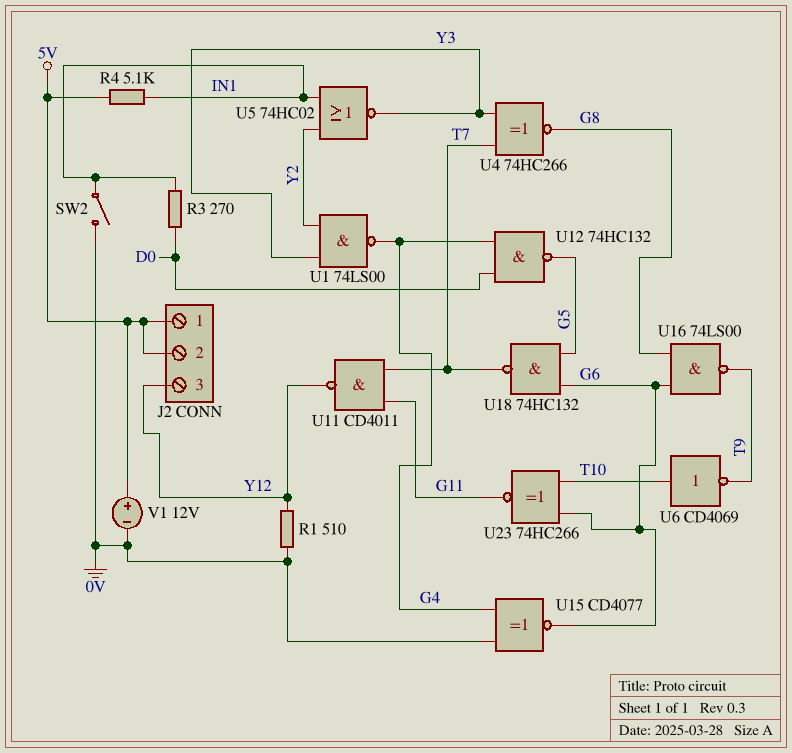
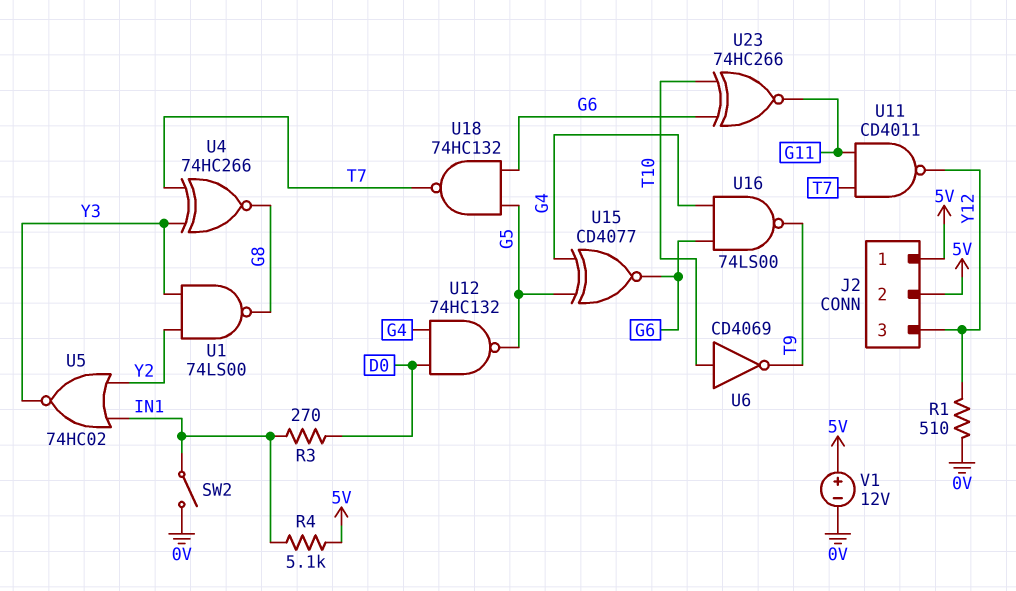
U1: NAND 74LS00 (in Y2, in Y3, out G4) -> NAND 74LS00 (in Y2, in Y3, out G8)
U15: XNOR CD4077 (in 0V, in G4, out G6) -> XNOR CD4077 (in G4, in G5, out G6)
U16: NAND 74LS00 (in G6, in G8, out T9) -> NAND 74LS00 (in G4, in G6, out T9)

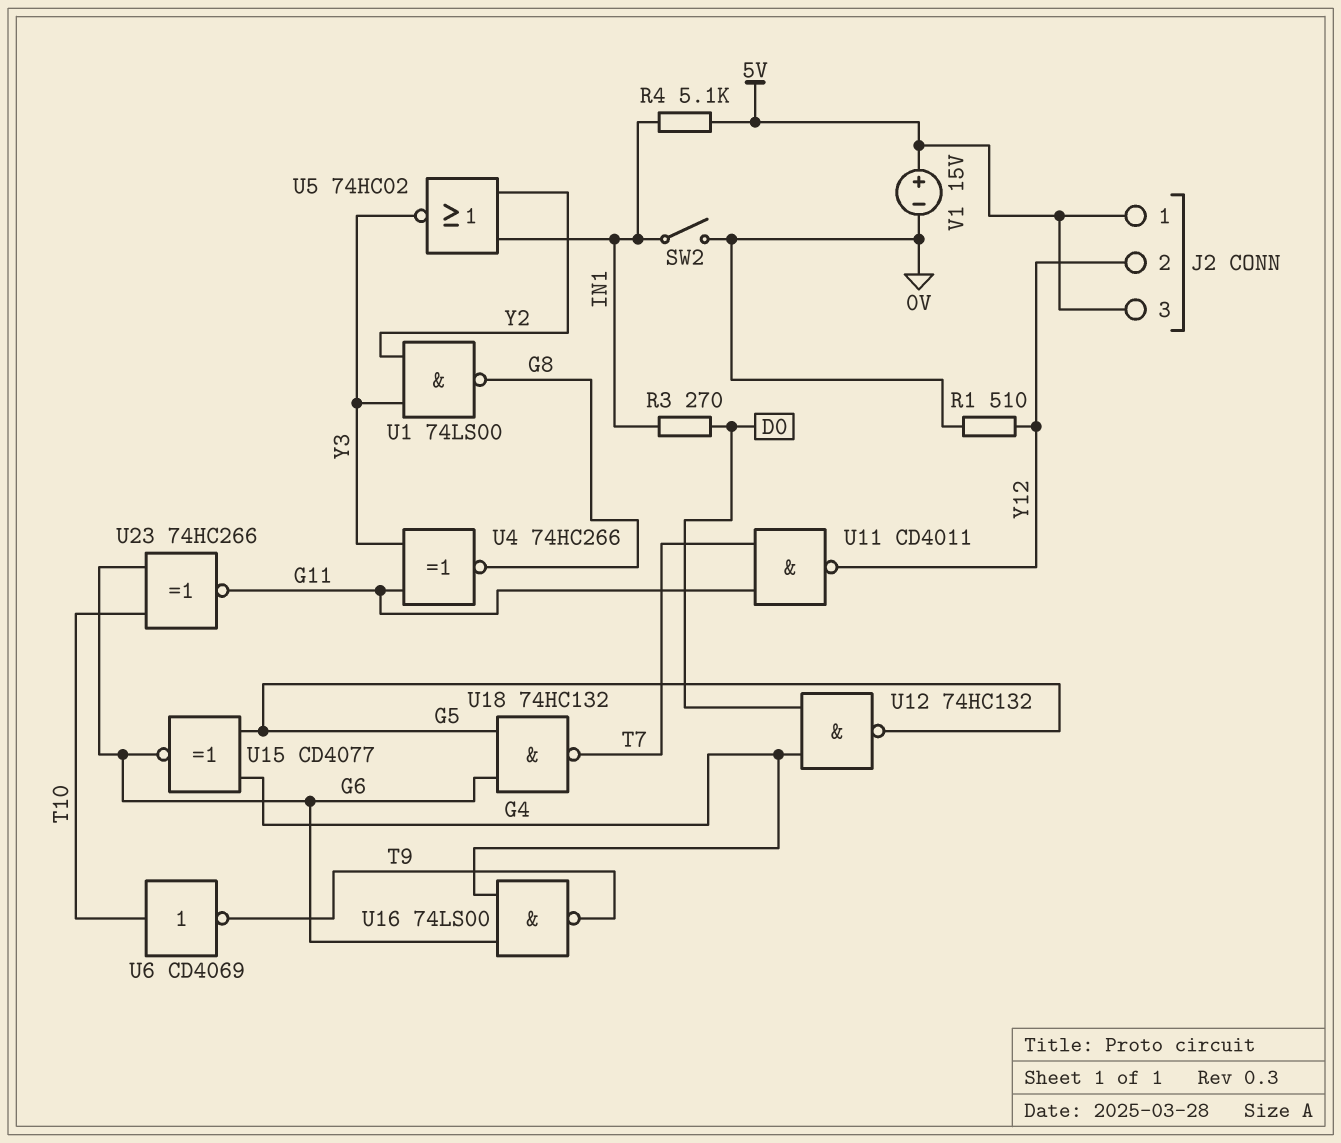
J2 pin 2: 5V -> Y12
J2 pin 3: Y12 -> 5V
U4: XNOR 74HC266 (in T7, in Y3, out G8) -> XNOR 74HC266 (in G11, in Y3, out G8)
V1: 12V (plus 5V, minus 0V) -> 15V (plus 5V, minus 0V)

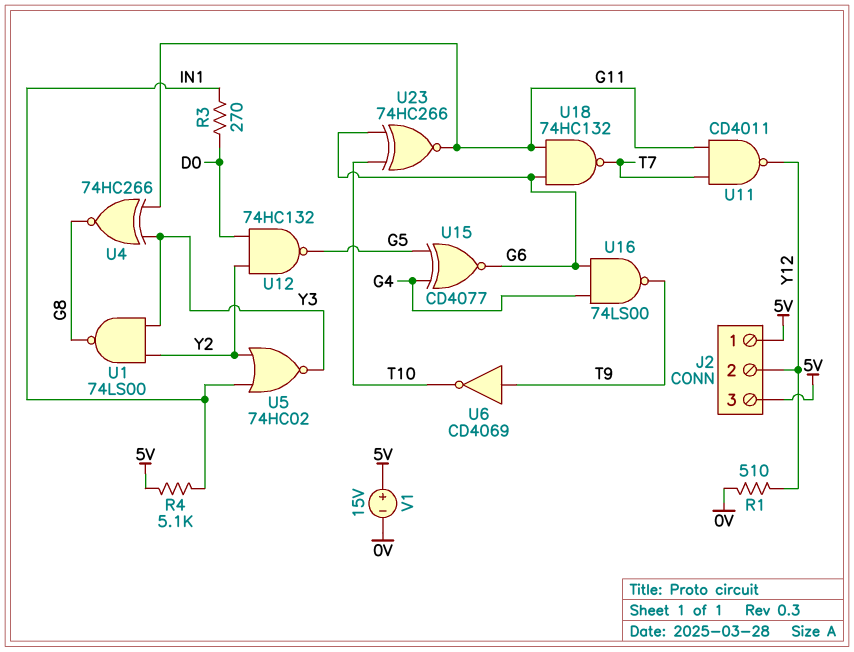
SW2: switch (0V, IN1) -> none
U6: NOT CD4069 (in T10, out T9) -> NOT CD4069 (in T9, out T10)
U12: NAND 74HC132 (in D0, in G4, out G5) -> NAND 74HC132 (in D0, in Y2, out G5)
U18: NAND 74HC132 (in G5, in G6, out T7) -> NAND 74HC132 (in G6, in G11, out T7)

